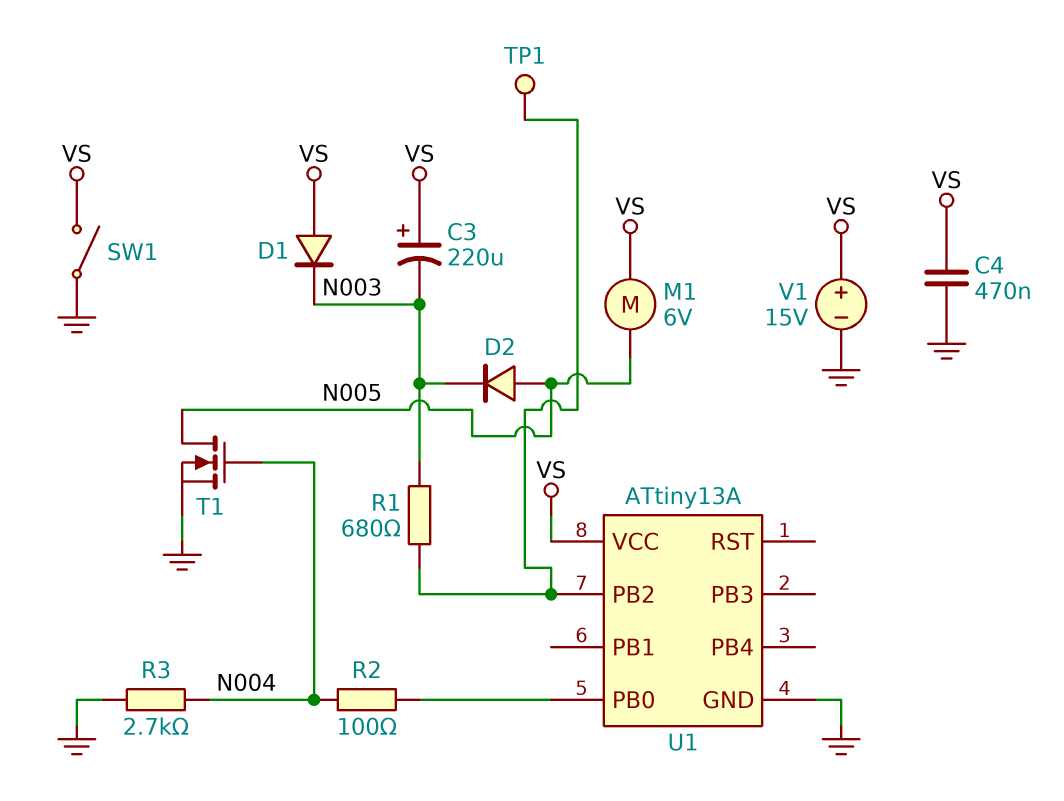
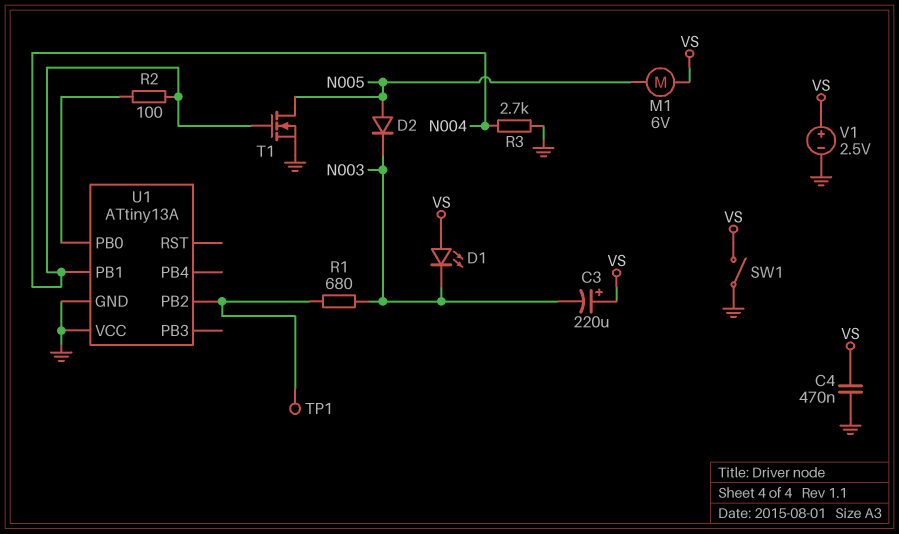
D1: diode (A VS, K N003) -> LED (A VS, K N003)
U1 pin PB1: none -> N004
U1 pin VCC: VS -> GND
V1: 15V (plus VS, minus GND) -> 2.5V (plus VS, minus GND)

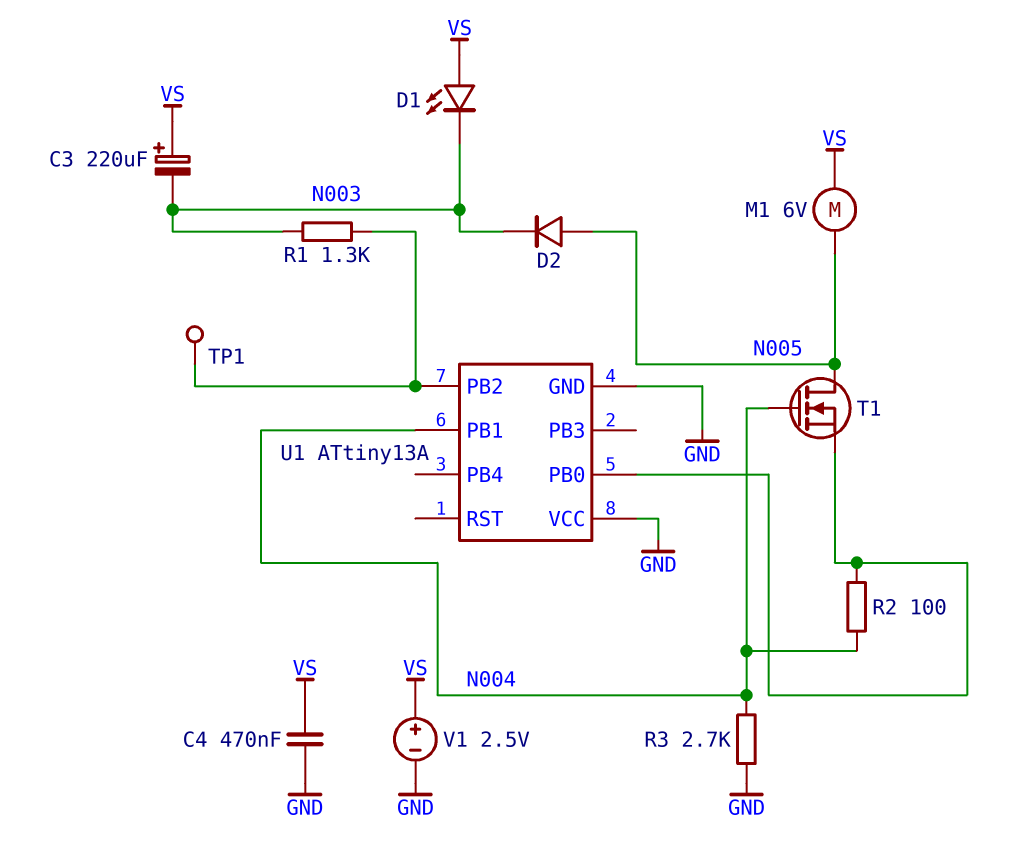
R1: 680 (N003, U1/PB2) -> 1.3k (N003, U1/PB2)
SW1: switch (GND, VS) -> none
T1: NMOS (G N004, D N005, S GND) -> NMOS (G N004, D N005, S U1/PB0)

